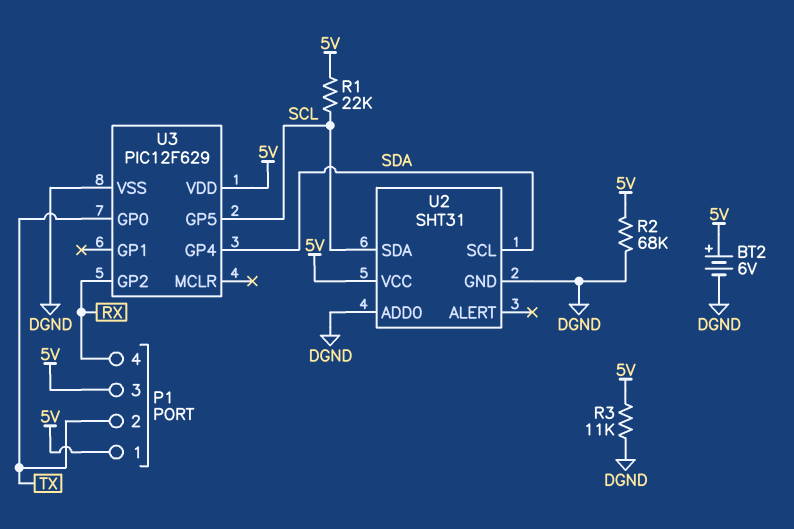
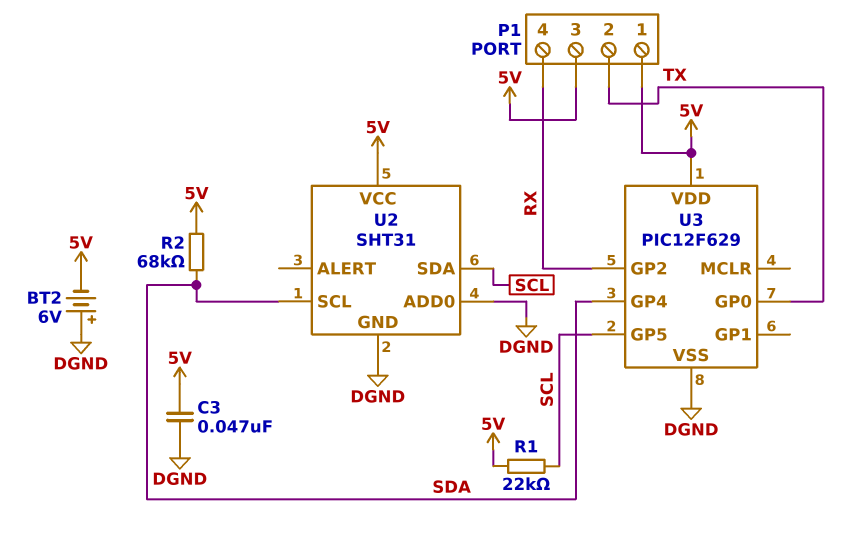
BT2: 6V (plus 5V, minus DGND) -> 6V (plus DGND, minus 5V)
C3: none -> 47nF (5V, DGND)
R2: 68k (5V, DGND) -> 68k (5V, SDA)
R3: 11k (5V, DGND) -> none

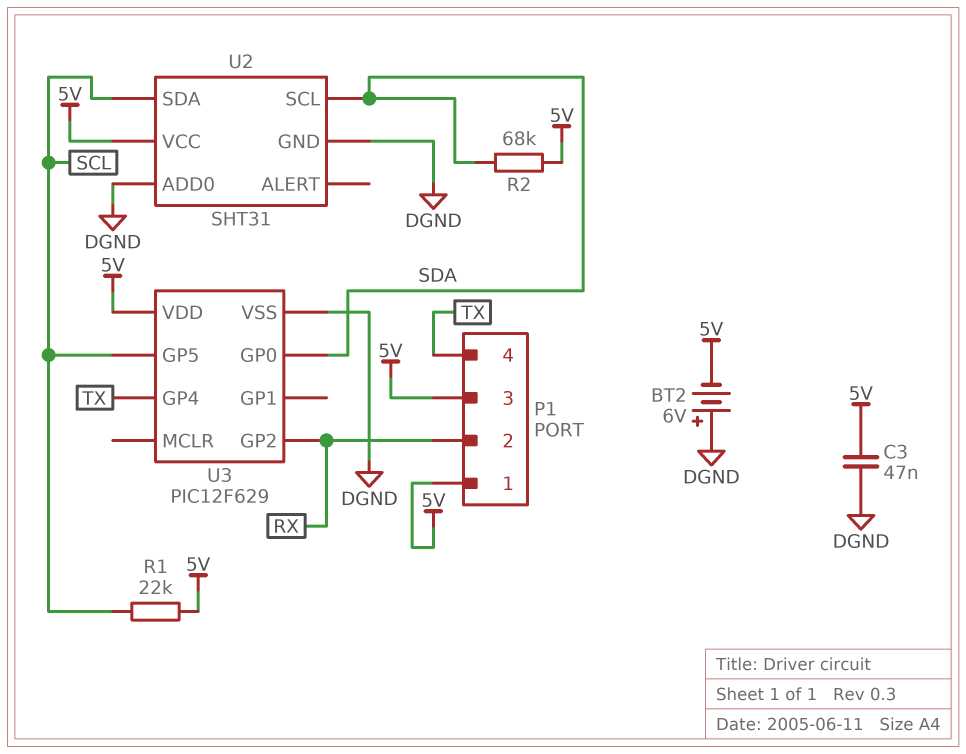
P1 pin 2: TX -> RX
P1 pin 4: RX -> TX
U3 pin GP0: TX -> SDA
U3 pin GP4: SDA -> TX

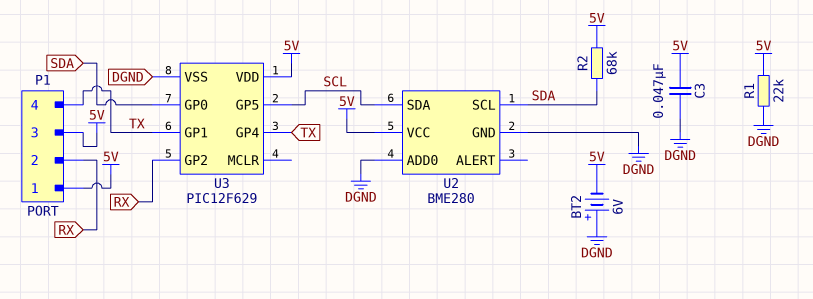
R1: 22k (5V, SCL) -> 22k (5V, DGND)
U2: SHT31 -> BME280
U3 pin GP1: none -> TX

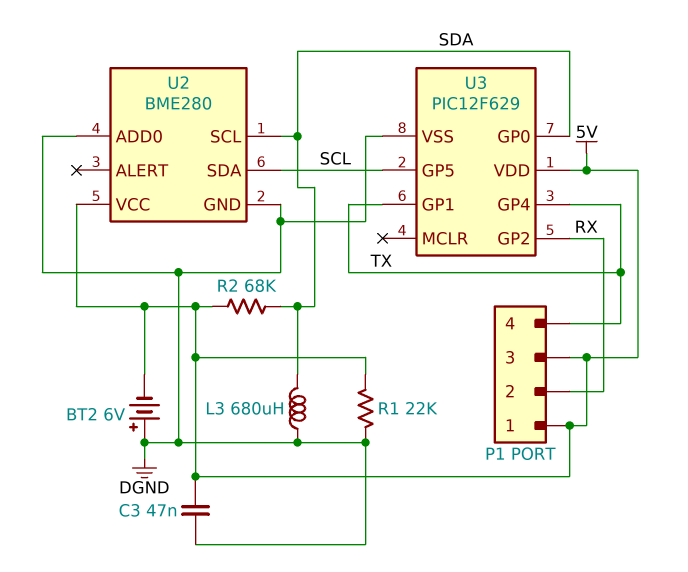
L3: none -> 680uH (DGND, SDA)

